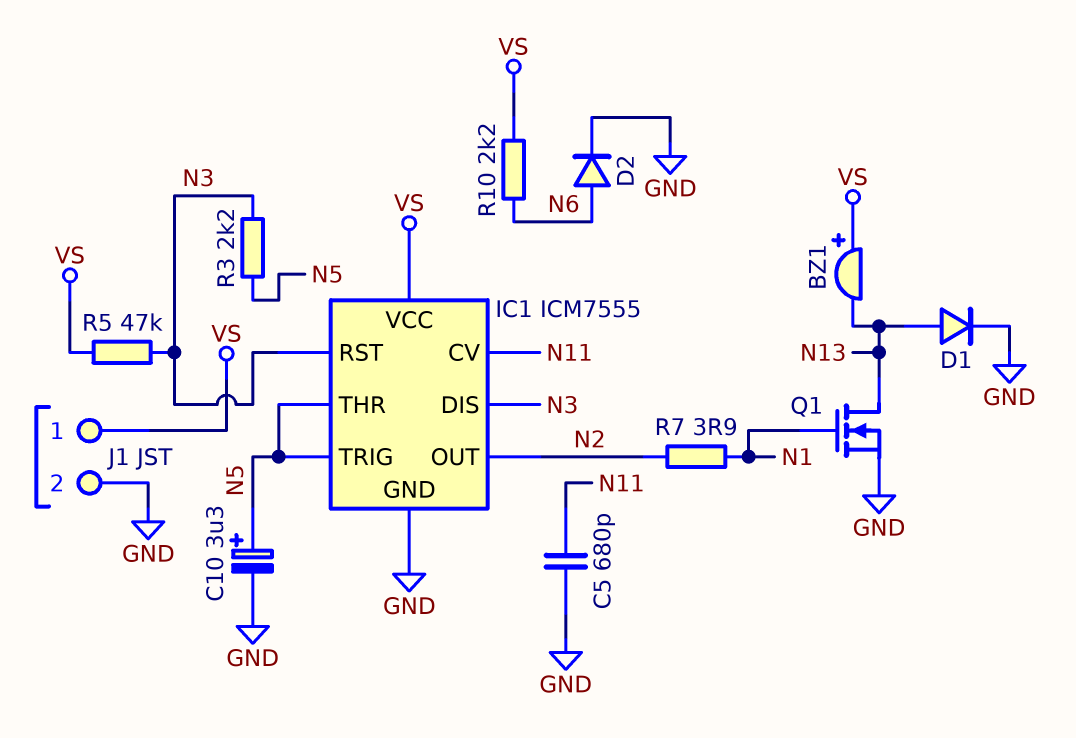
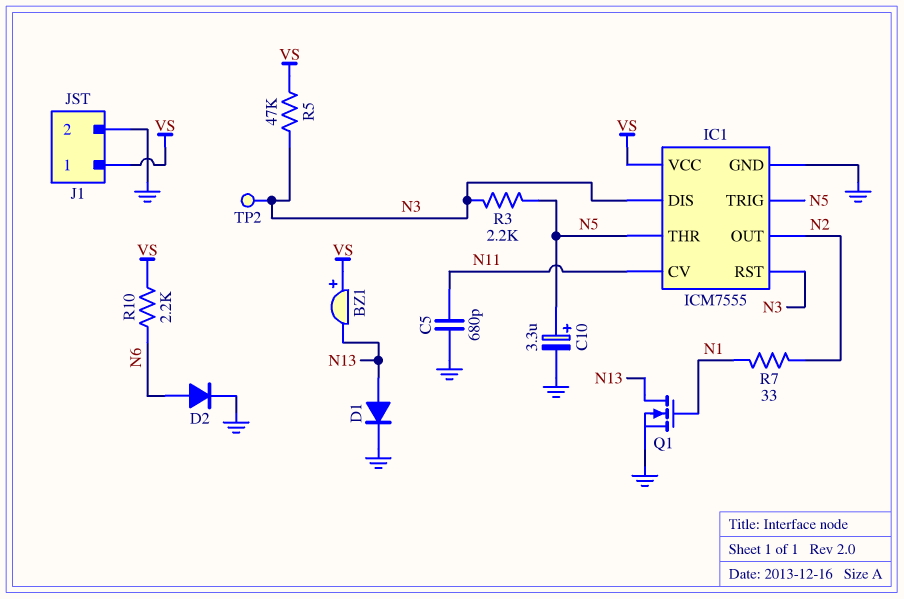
R7: 3.9 (N1, N2) -> 33 (N1, N2)
TP2: none -> test point (N3)

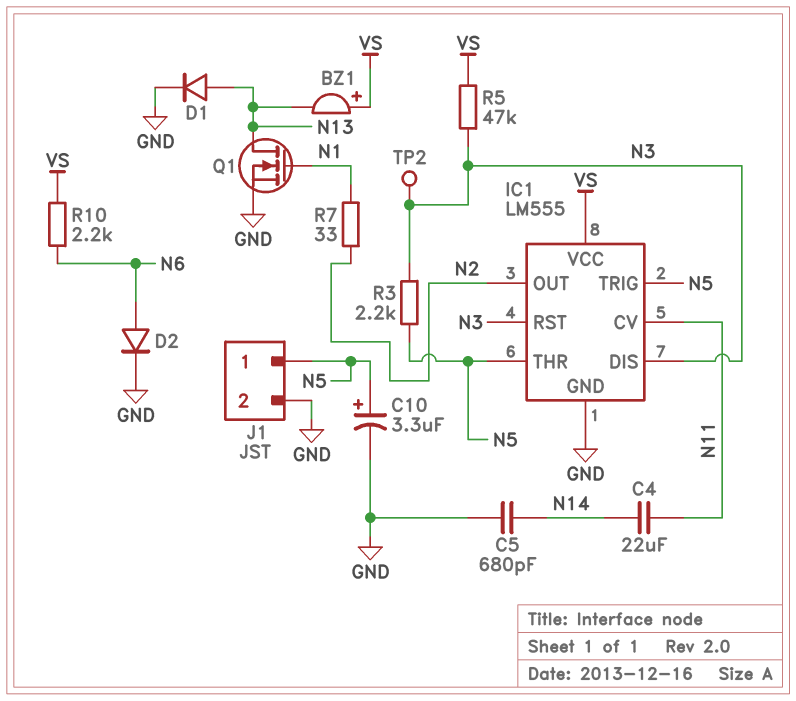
C4: none -> 22uF (N11, N14)
C5: 680pF (GND, N11) -> 680pF (GND, N14)
IC1: ICM7555 -> LM555
J1 pin 1: VS -> N5

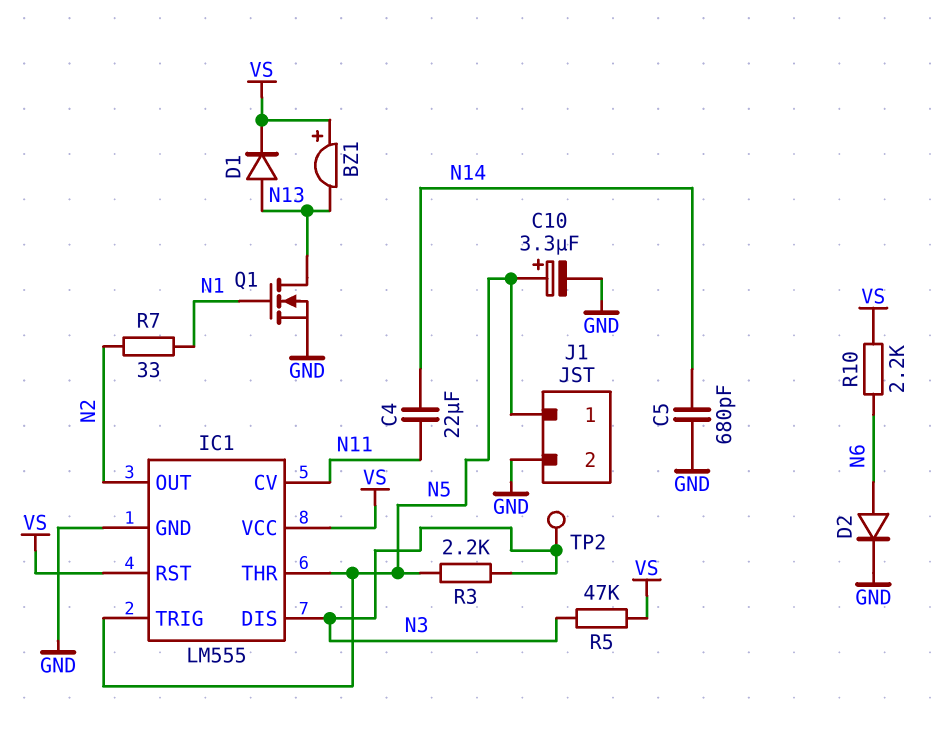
D1: diode (A N13, K GND) -> diode (A N13, K VS)
IC1 pin RST: N3 -> VS

